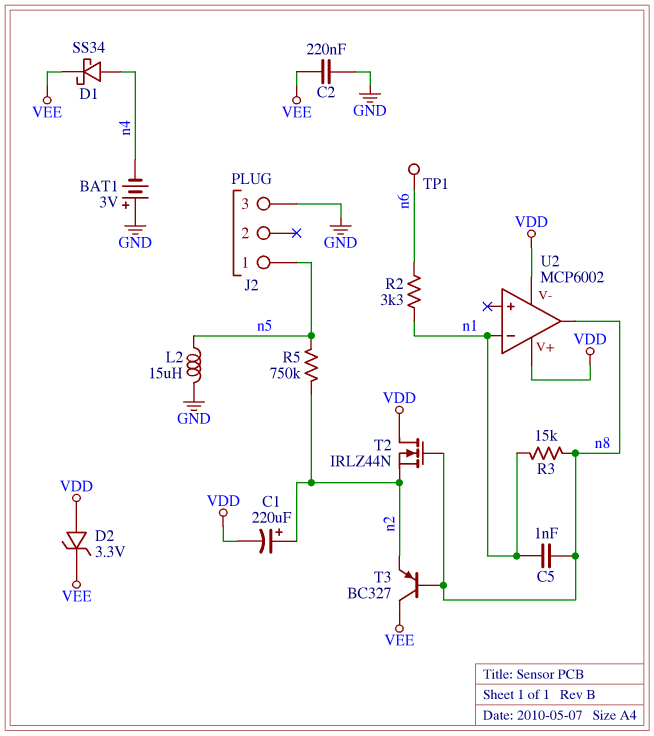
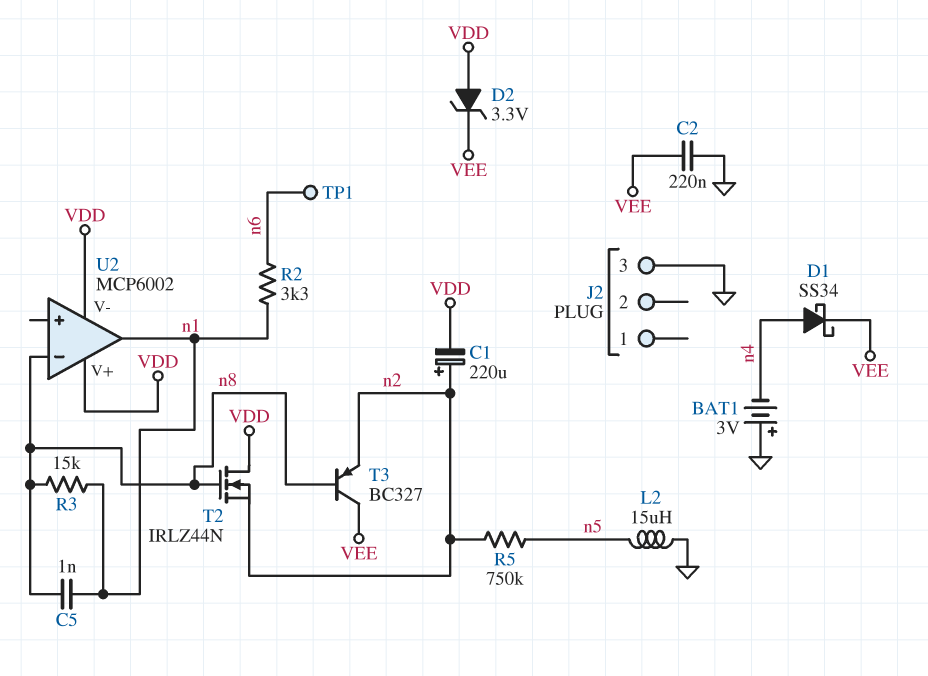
J2 pin 1: n5 -> none
U2 pin in-: n1 -> n8
U2 pin out: n8 -> n1

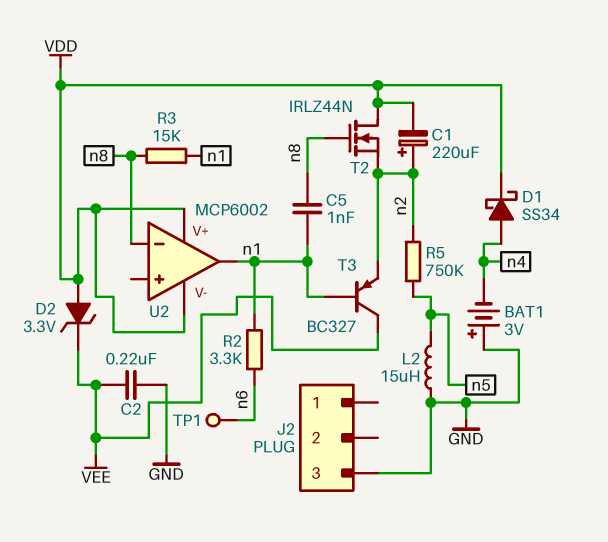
D1: schottky SS34 (A n4, K VEE) -> schottky SS34 (A n4, K VDD)
T3: PNP BC327 (B n8, C VEE, E n2) -> PNP BC327 (B n1, C VEE, E n2)

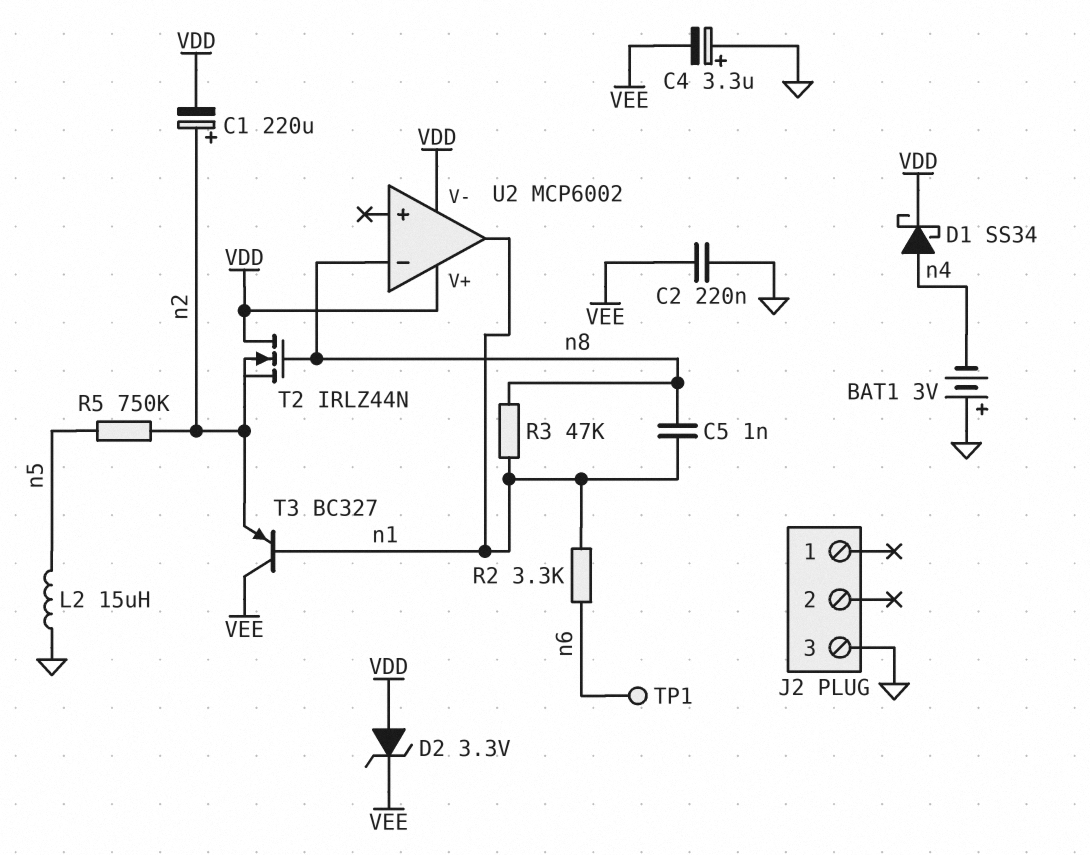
C4: none -> 3.3uF (plus GND, minus VEE)
R3: 15k (n1, n8) -> 47k (n1, n8)

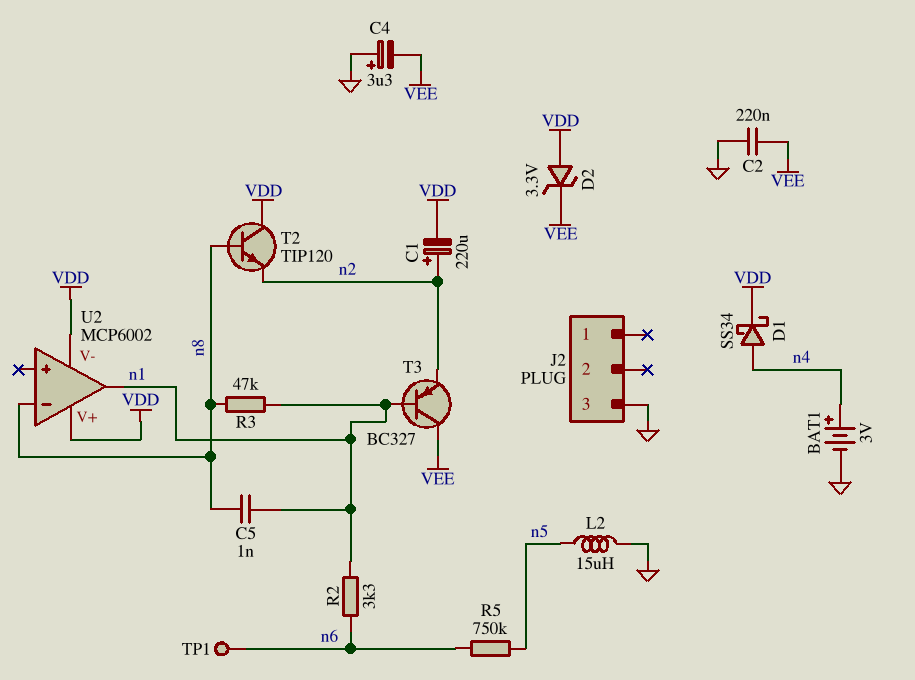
BAT1: 3V (plus GND, minus n4) -> 3V (plus n4, minus GND)
R5: 750k (n2, n5) -> 750k (n5, n6)
T2: NMOS IRLZ44N (G n8, D VDD, S n2) -> NPN TIP120 (B n8, C VDD, E n2)

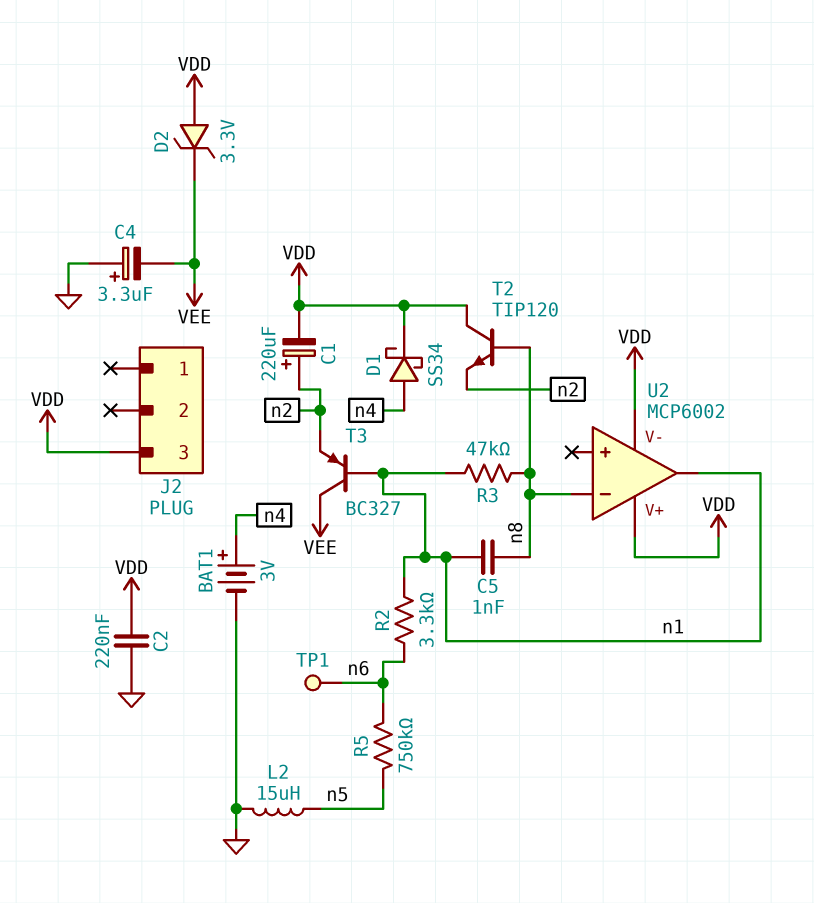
C2: 220nF (GND, VEE) -> 220nF (GND, VDD)
J2 pin 3: GND -> VDD

